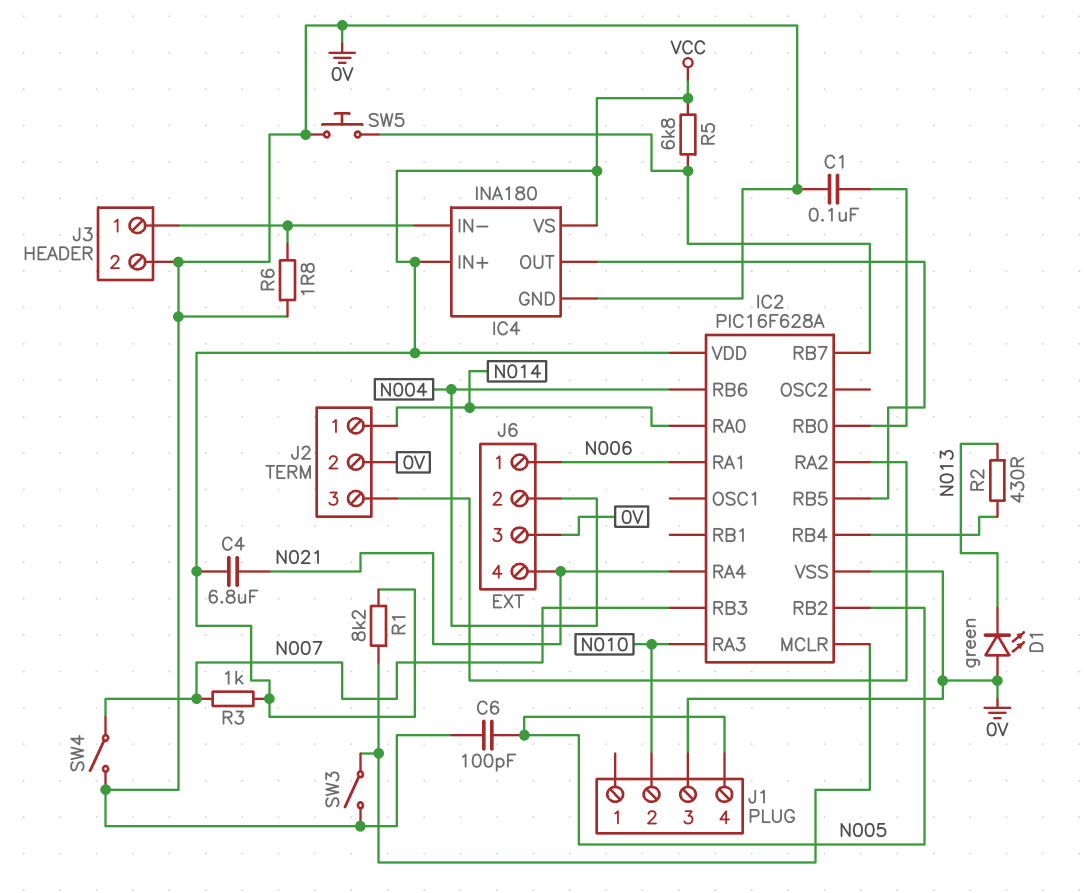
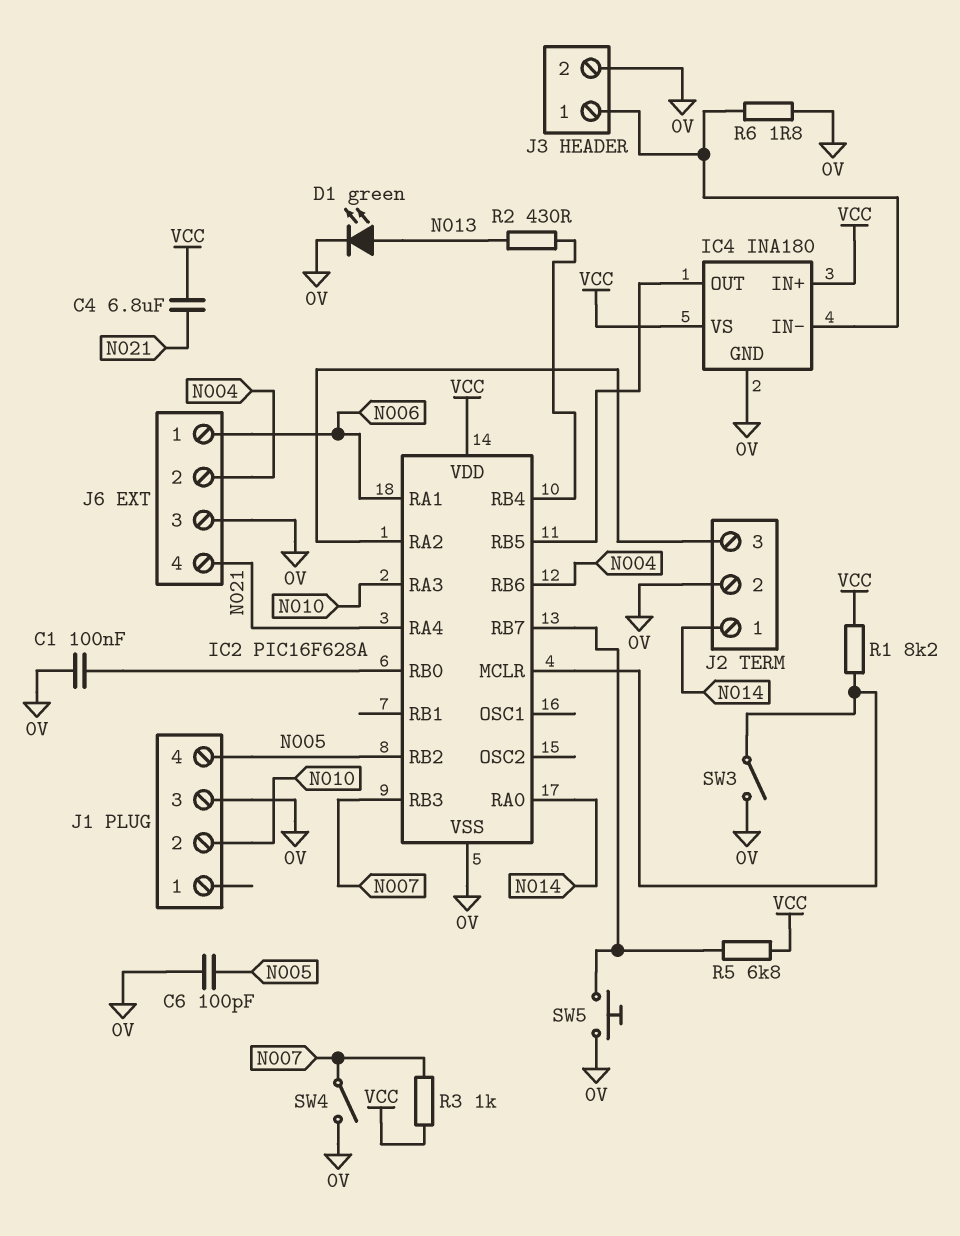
D1: LED green (A 0V, K N013) -> LED green (A N013, K 0V)

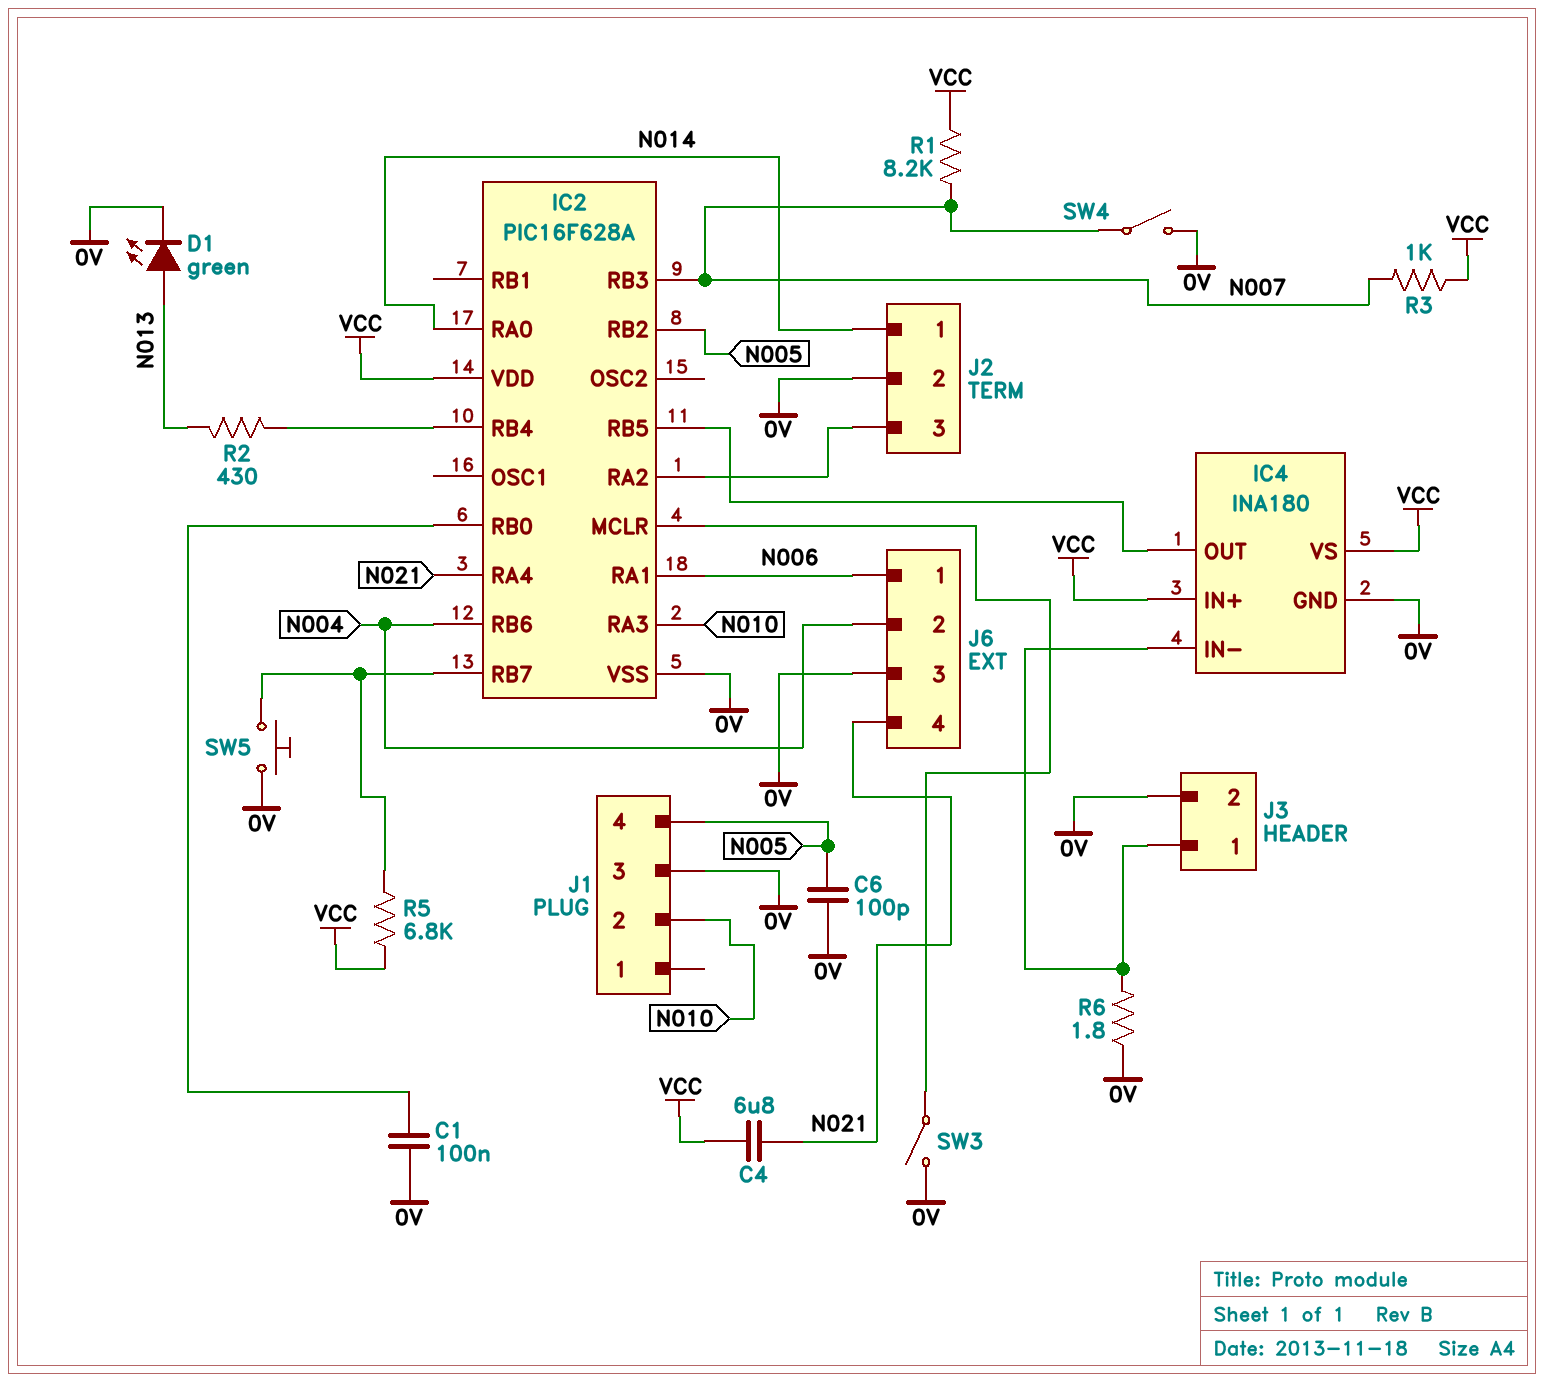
R1: 8.2k (IC2/MCLR, VCC) -> 8.2k (N007, VCC)

